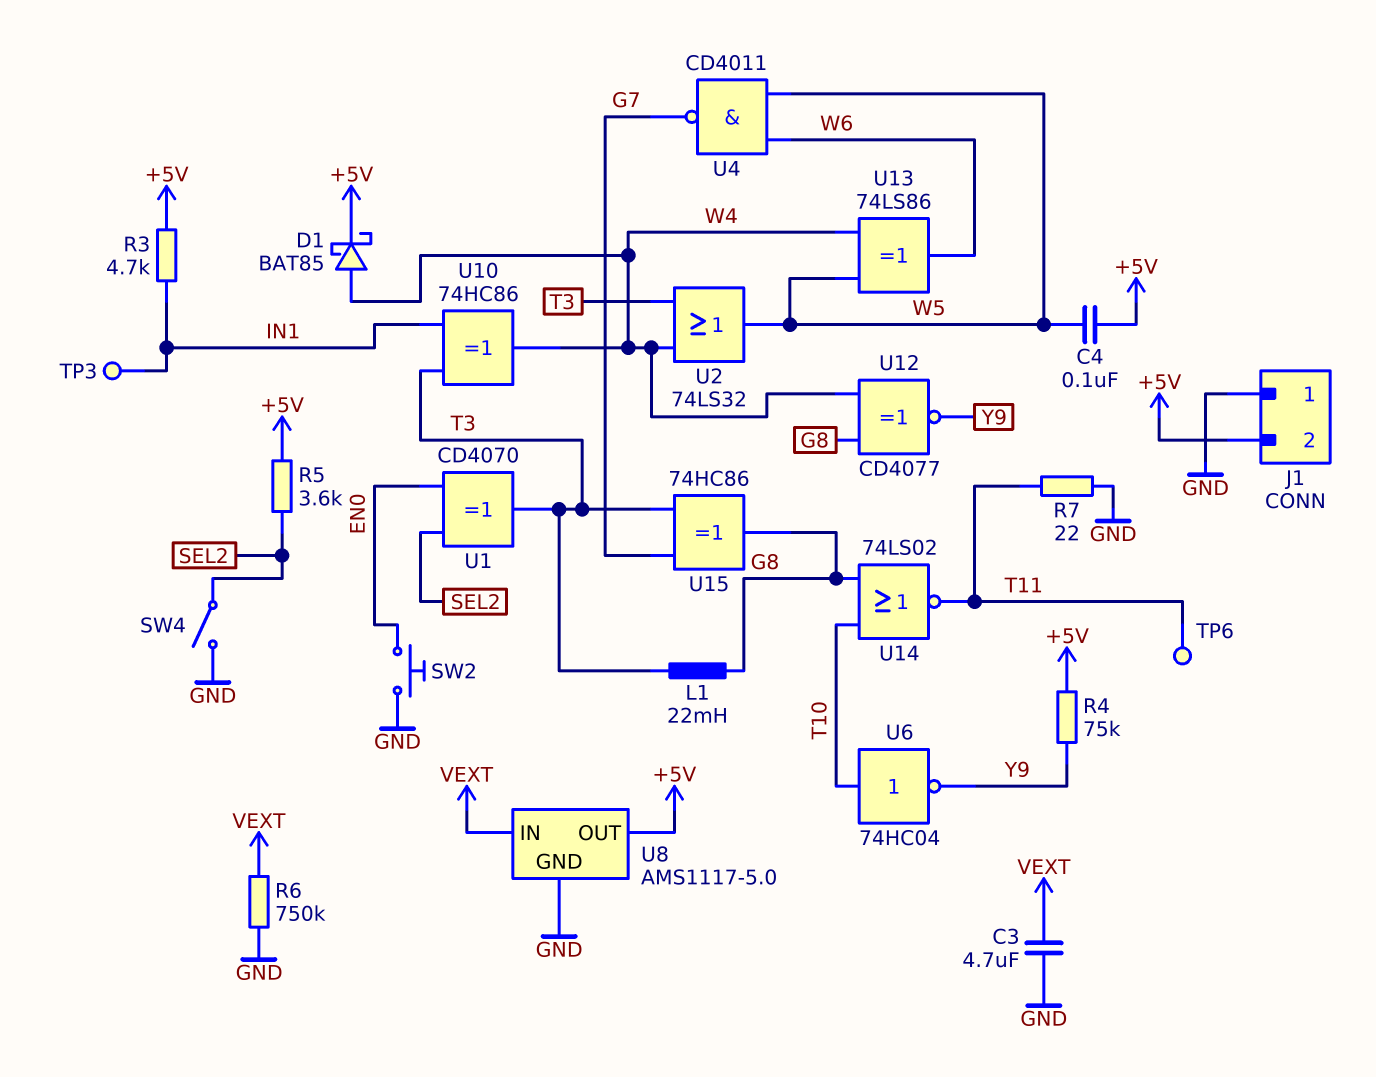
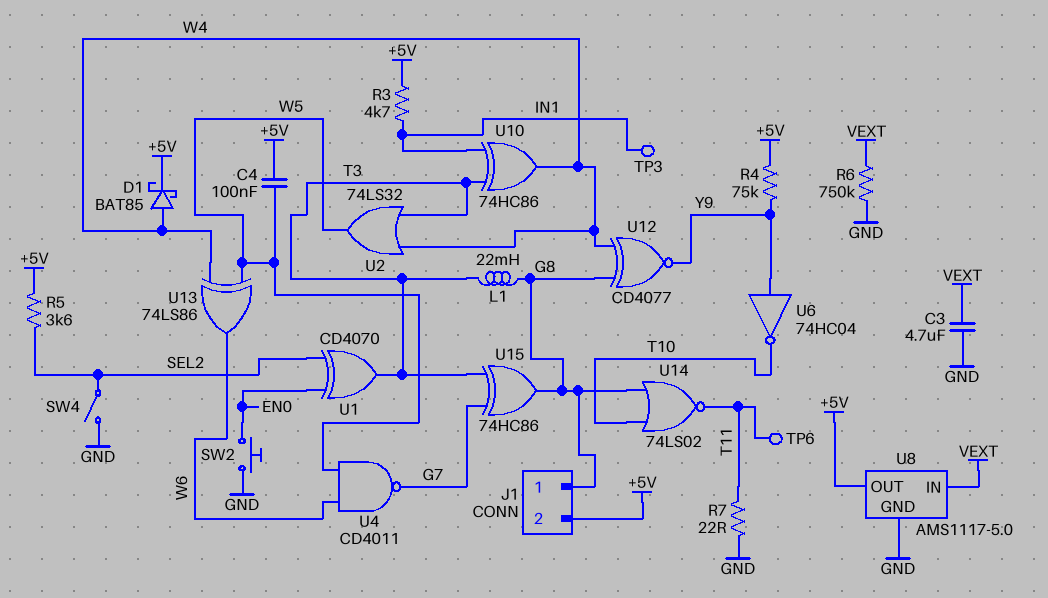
J1 pin 1: GND -> G8
U6: NOT 74HC04 (in T10, out Y9) -> NOT 74HC04 (in Y9, out T10)

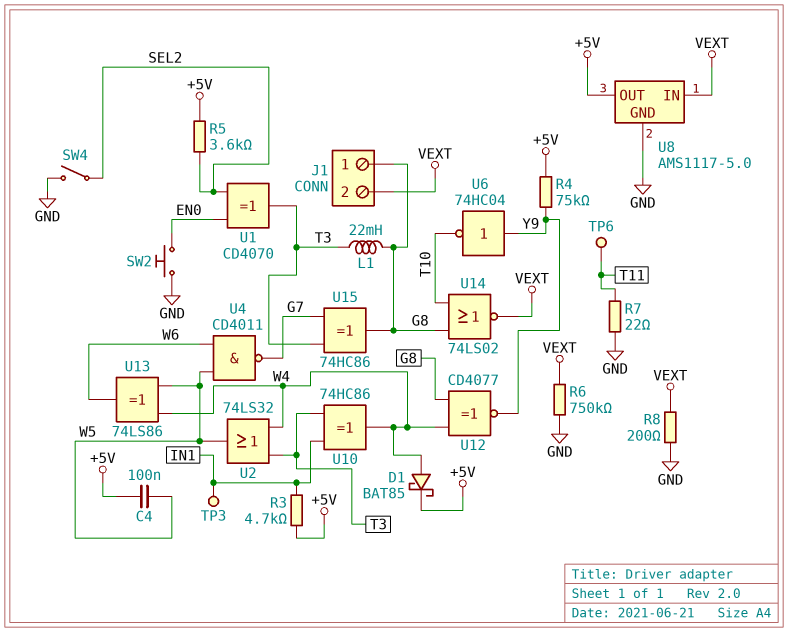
C3: 4.7uF (GND, VEXT) -> none
J1 pin 2: +5V -> VEXT
R8: none -> 200 (GND, VEXT)
U14: NOR 74LS02 (in G8, in T10, out T11) -> NOR 74LS02 (in G8, in T10, out VEXT)

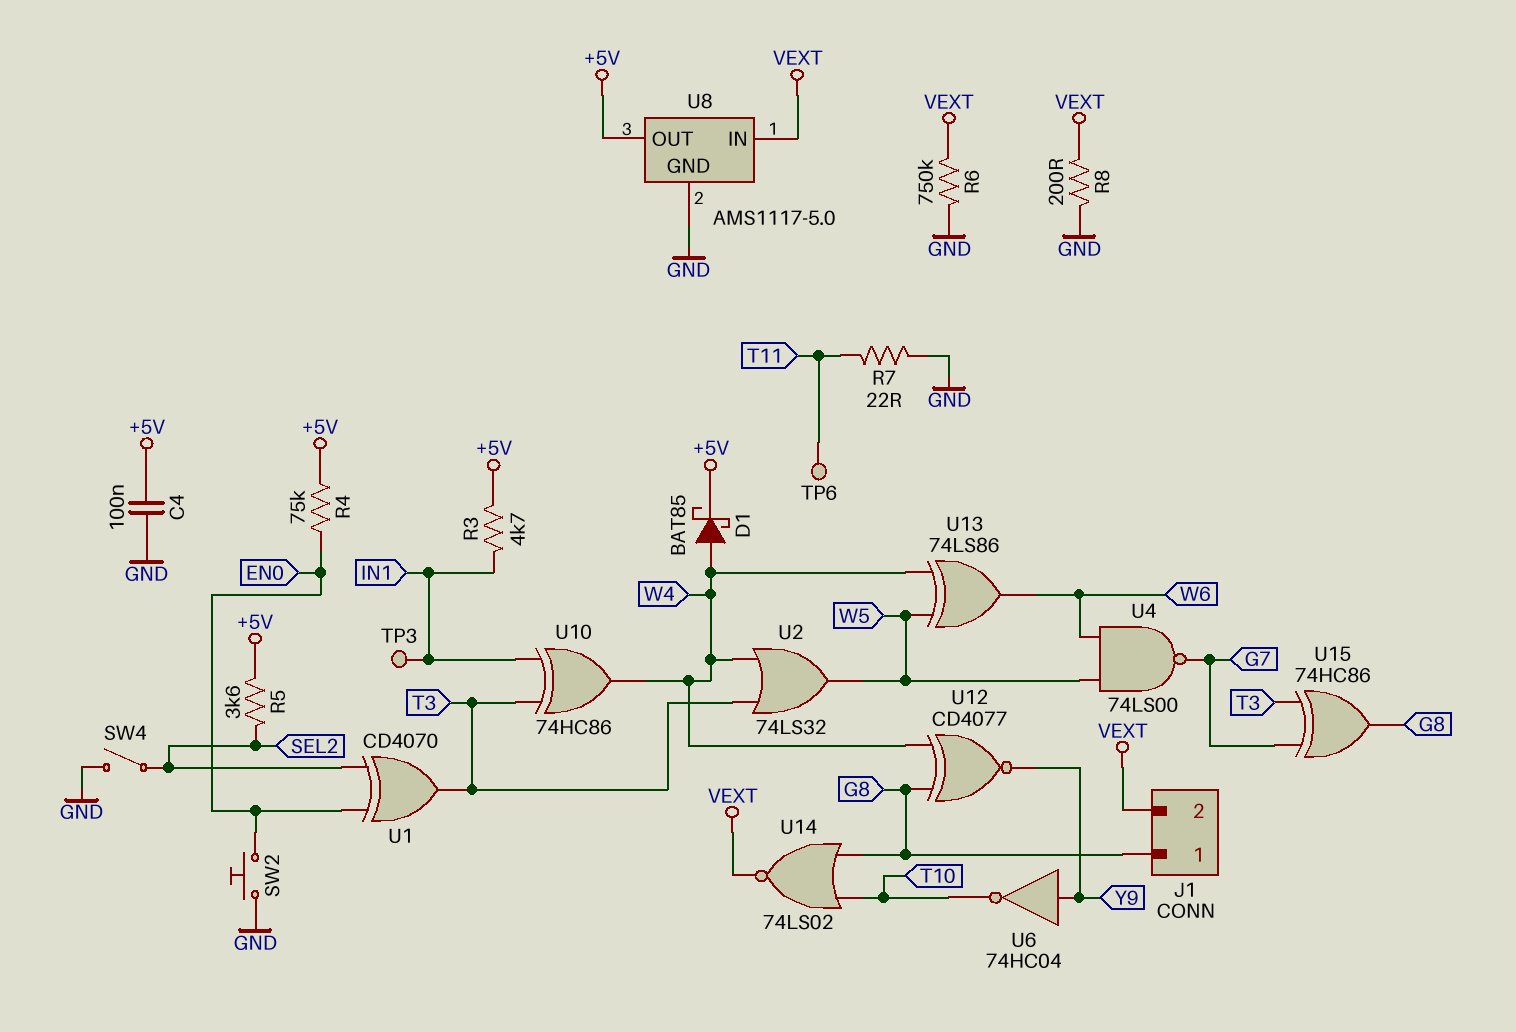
C4: 100nF (+5V, W5) -> 100nF (+5V, GND)
L1: 22mH (G8, T3) -> none
R4: 75k (+5V, Y9) -> 75k (+5V, EN0)
U4: NAND CD4011 (in W5, in W6, out G7) -> NAND 74LS00 (in W5, in W6, out G7)

